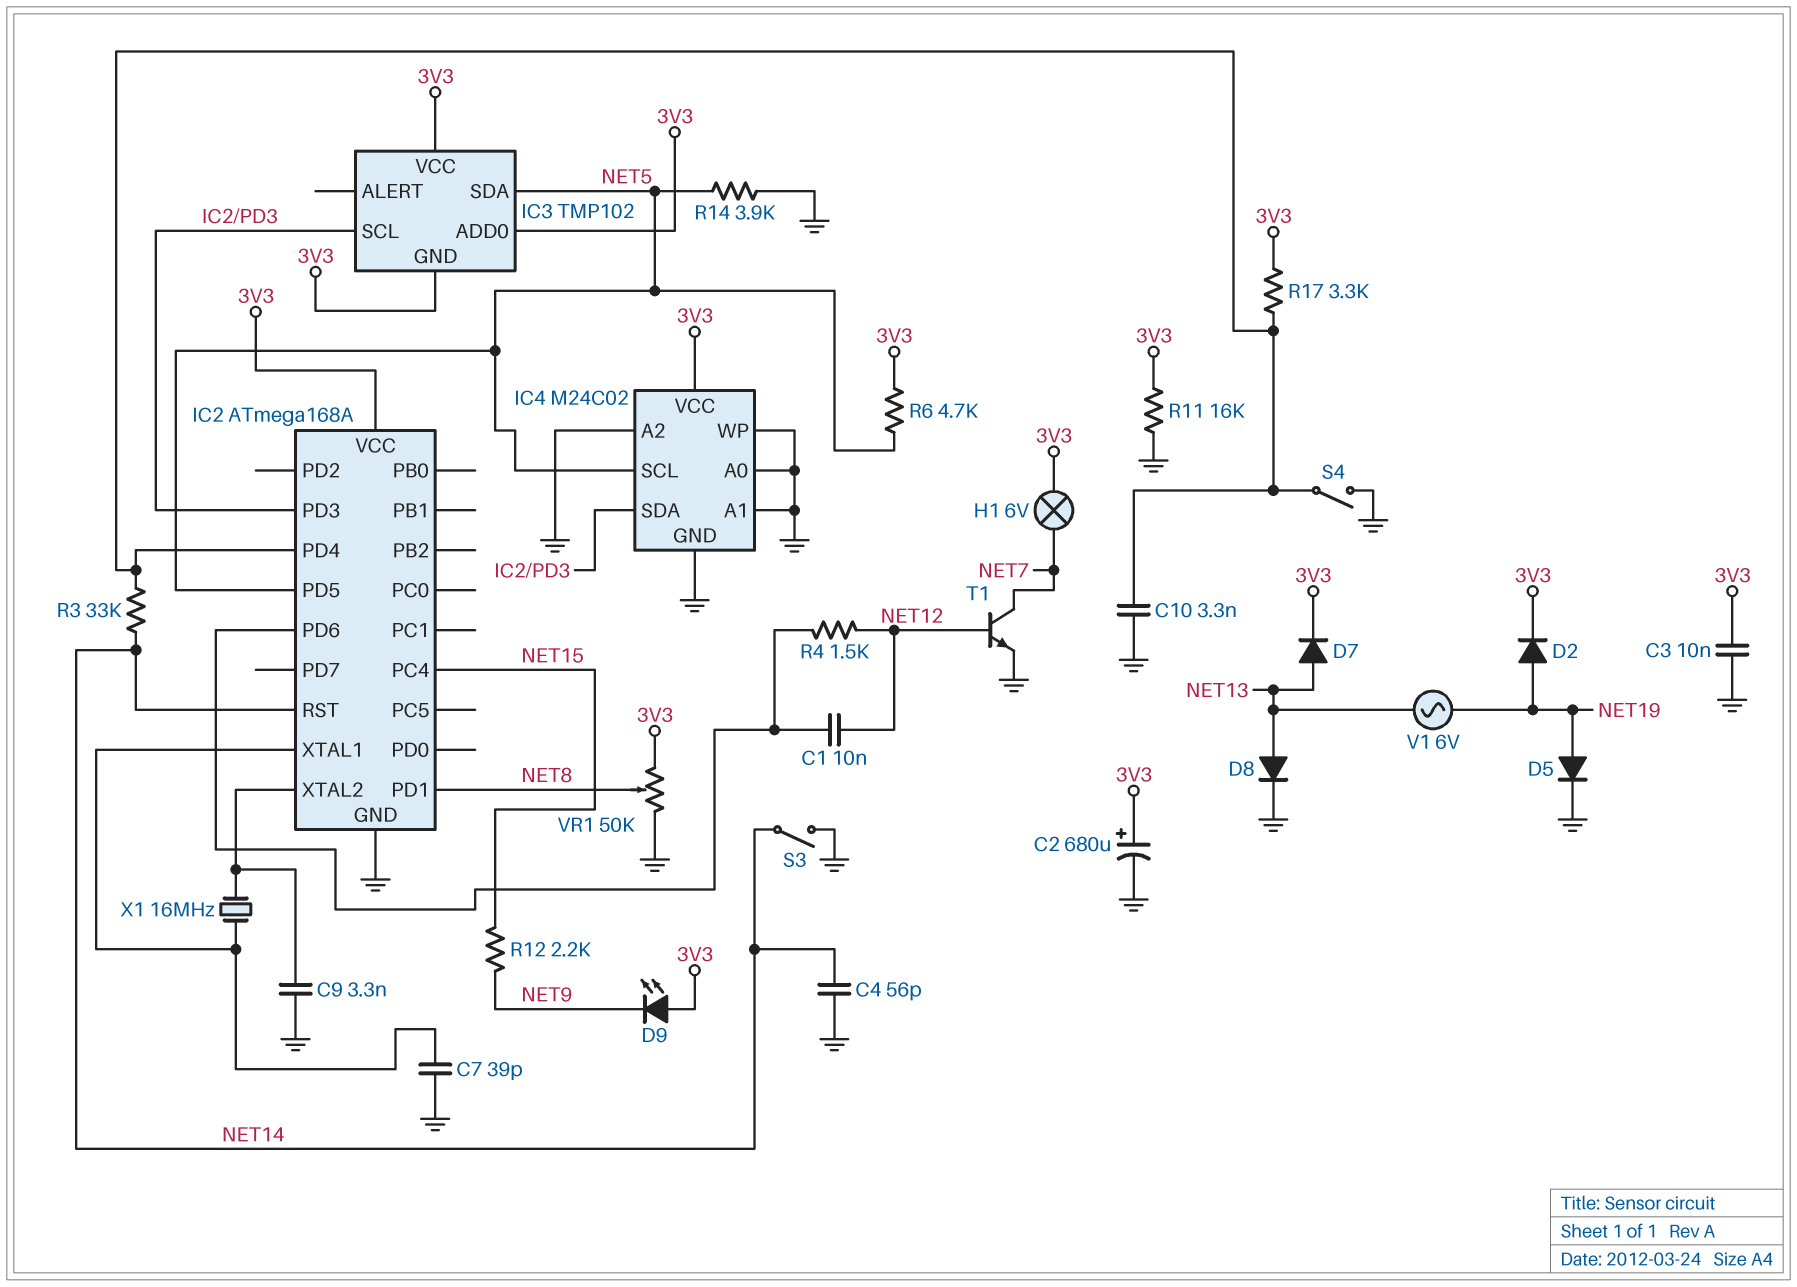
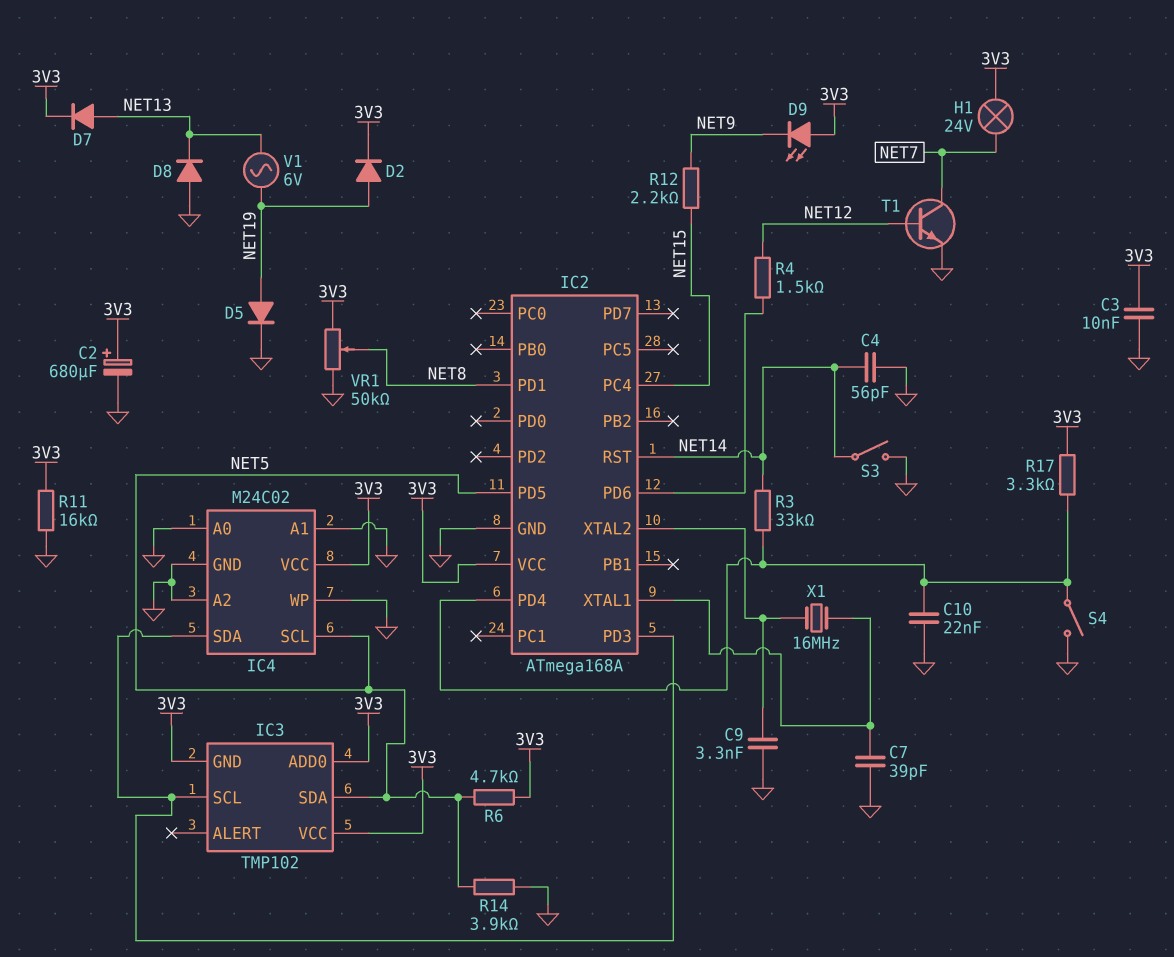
C1: 10nF (IC2/PD6, NET12) -> none
C10: 3.3nF (GND, IC2/PD4) -> 22nF (GND, IC2/PD4)
D8: diode (A NET13, K GND) -> diode (A GND, K NET13)
H1: lamp 6V (3V3, NET7) -> lamp 24V (3V3, NET7)

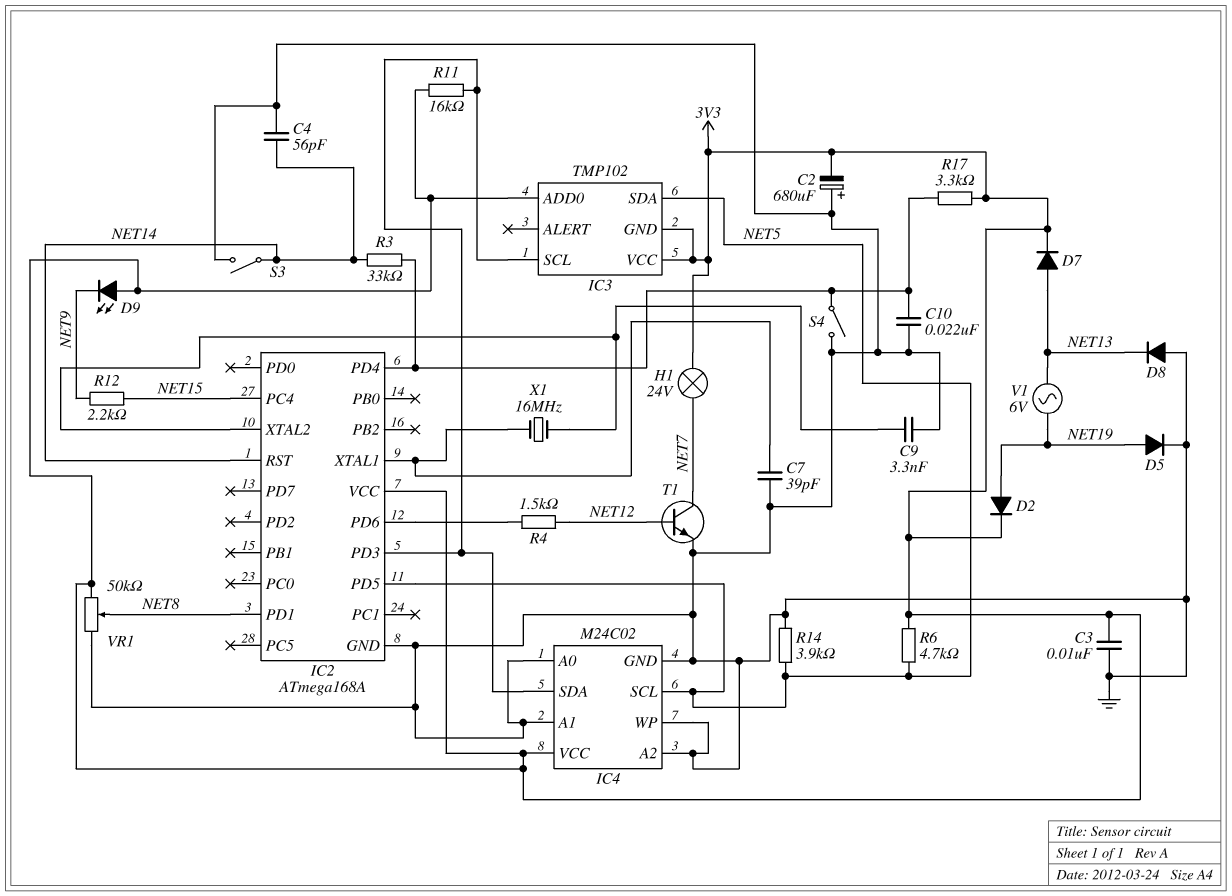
C2: 680uF (plus 3V3, minus GND) -> 680uF (plus GND, minus 3V3)
R11: 16k (3V3, GND) -> 16k (3V3, IC2/PD3)

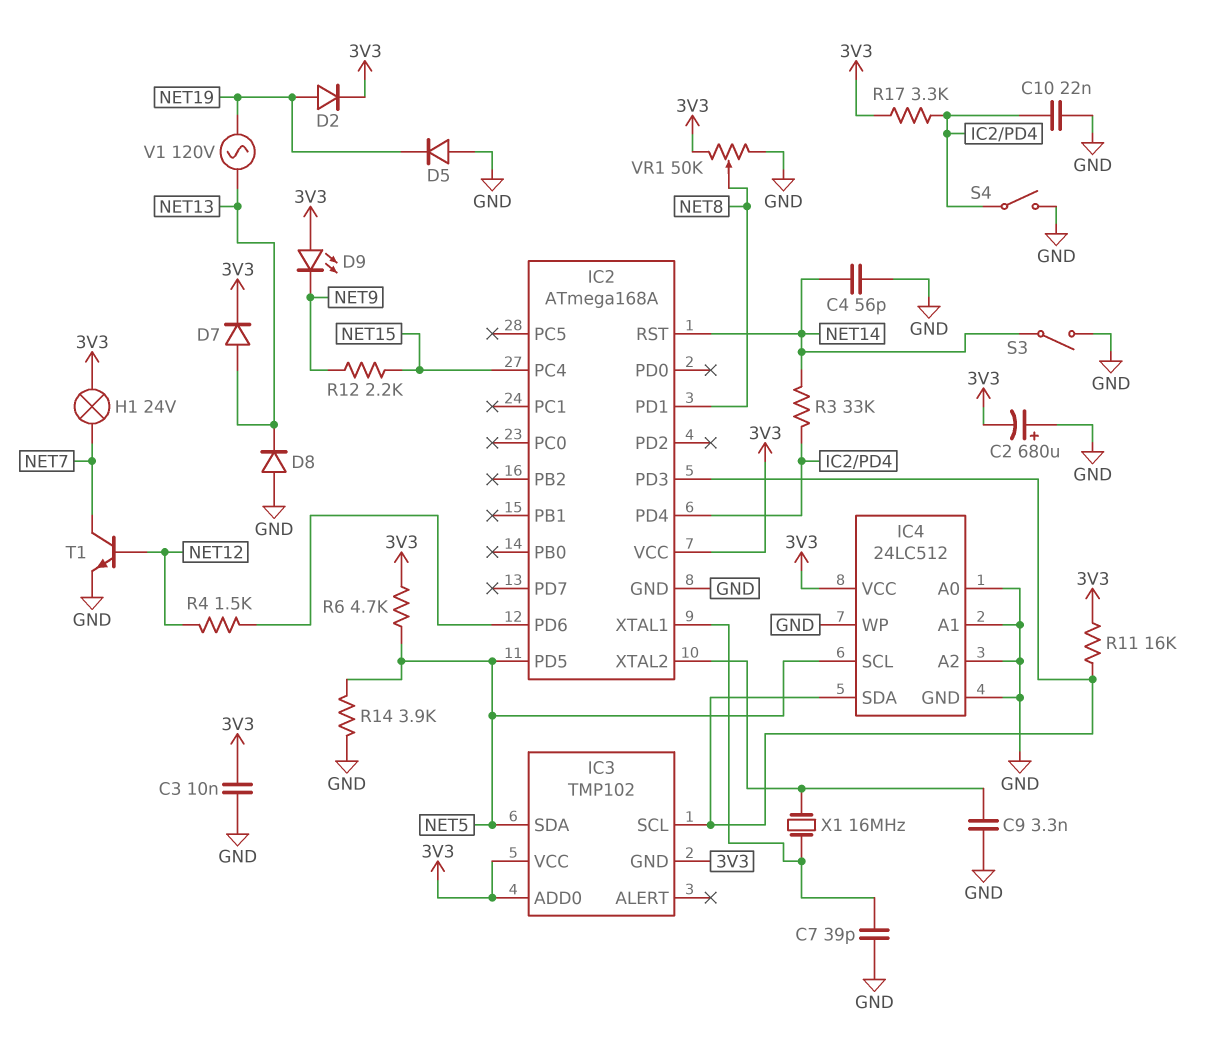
D5: diode (A NET19, K GND) -> diode (A GND, K NET19)
IC4: M24C02 -> 24LC512
V1: AC 6V (NET13, NET19) -> AC 120V (NET13, NET19)

